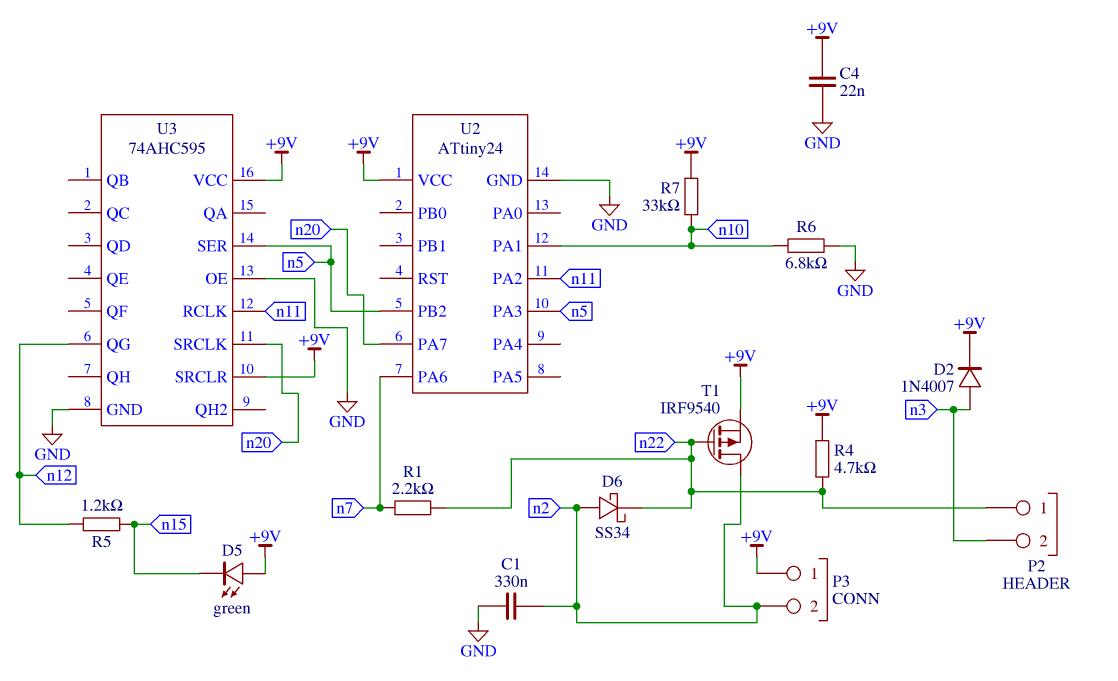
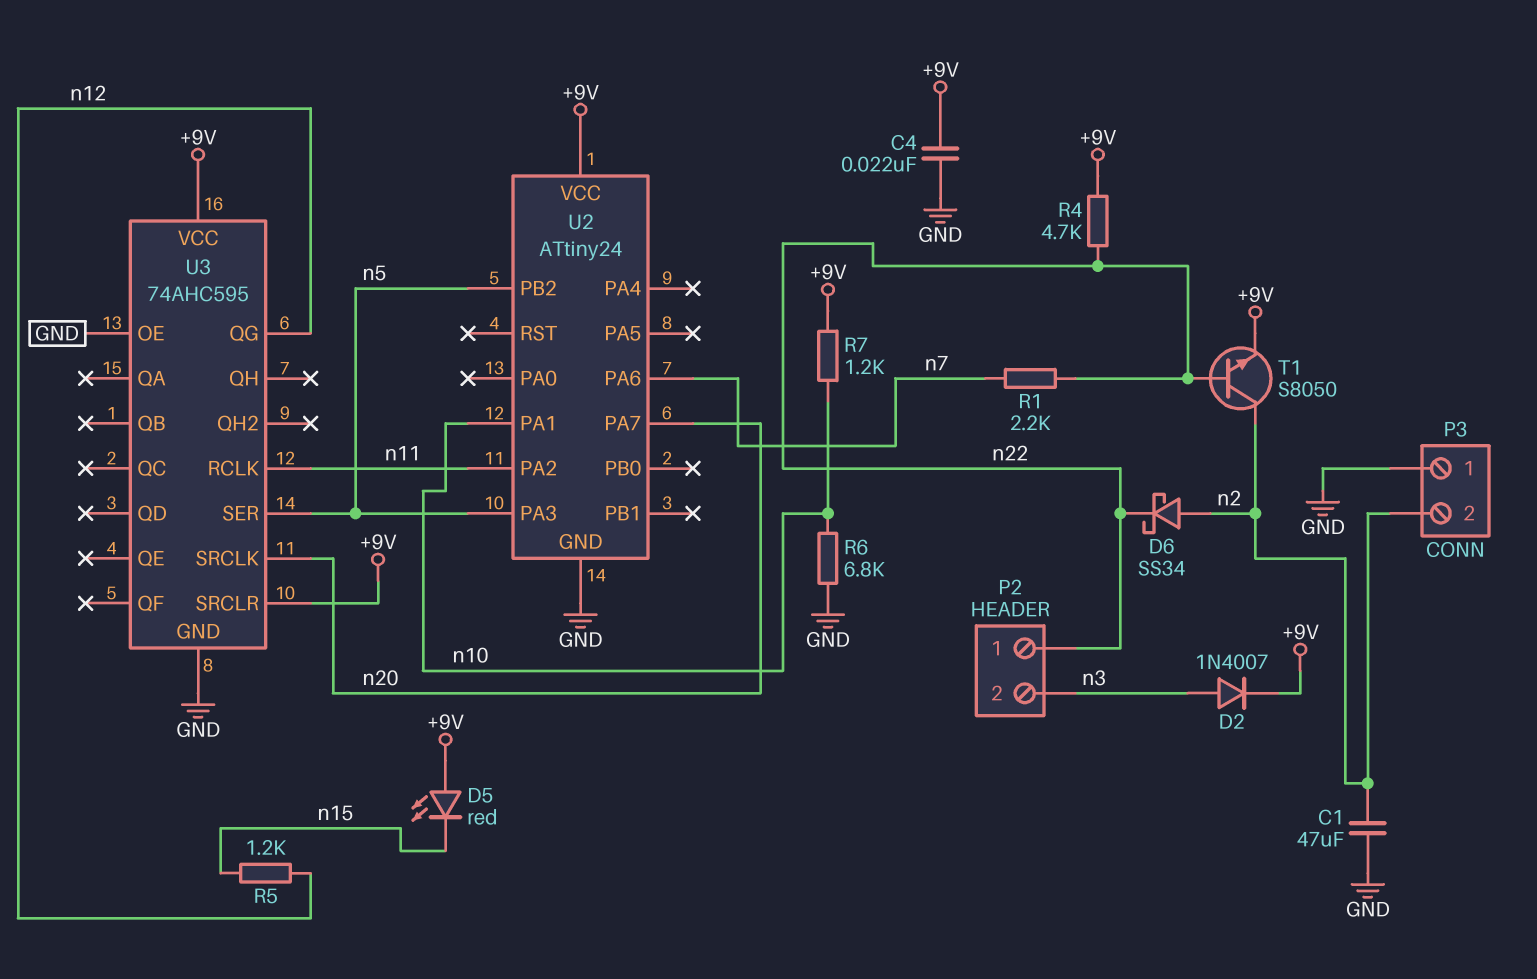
C1: 330nF (GND, n2) -> 47uF (GND, n2)
D5: LED green (A +9V, K n15) -> LED red (A +9V, K n15)
P3 pin 1: +9V -> GND
R7: 33k (+9V, n10) -> 1.2k (+9V, n10)
T1: PMOS IRF9540 (G n22, D n2, S +9V) -> NPN S8050 (B n22, C n2, E +9V)

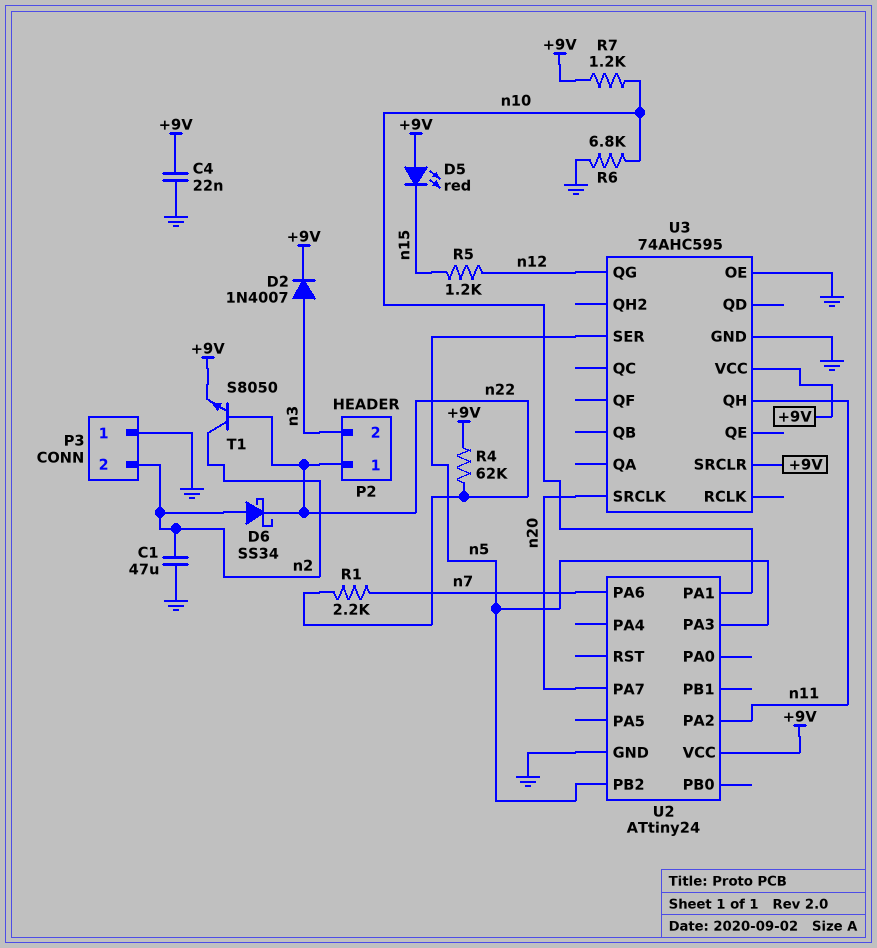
R4: 4.7k (+9V, n22) -> 62k (+9V, n22)
U3 pin QH: none -> n11
U3 pin RCLK: n11 -> none

